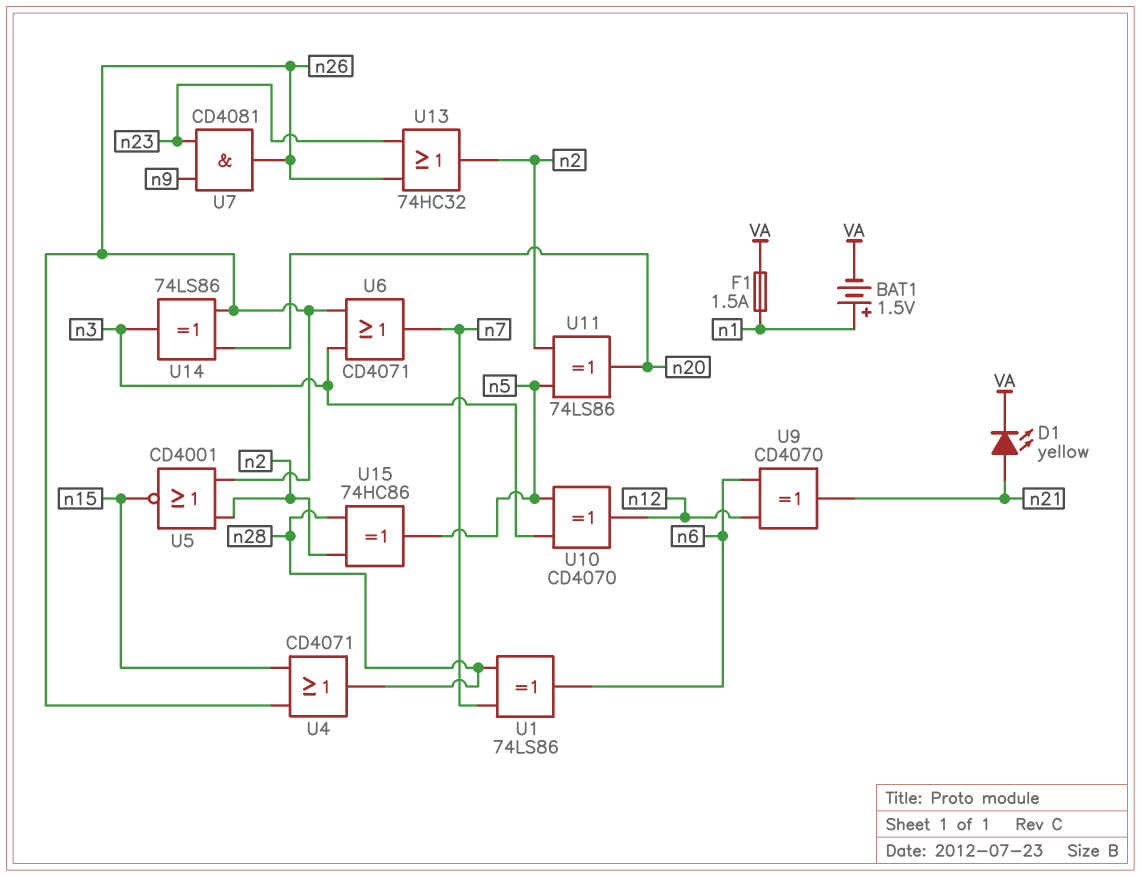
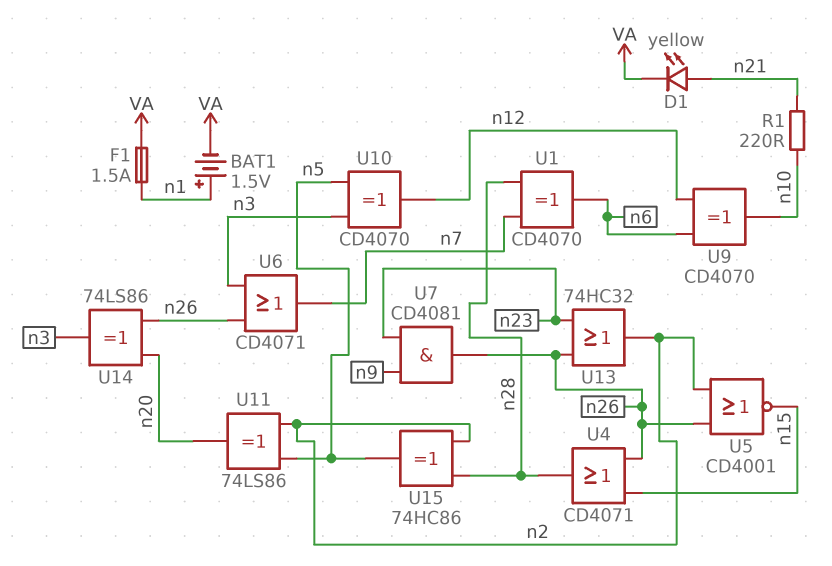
R1: none -> 220 (n10, n21)
U1: XOR 74LS86 (in n7, in n28, out n6) -> XOR CD4070 (in n7, in n28, out n6)
U9: XOR CD4070 (in n6, in n12, out n21) -> XOR CD4070 (in n6, in n12, out n10)

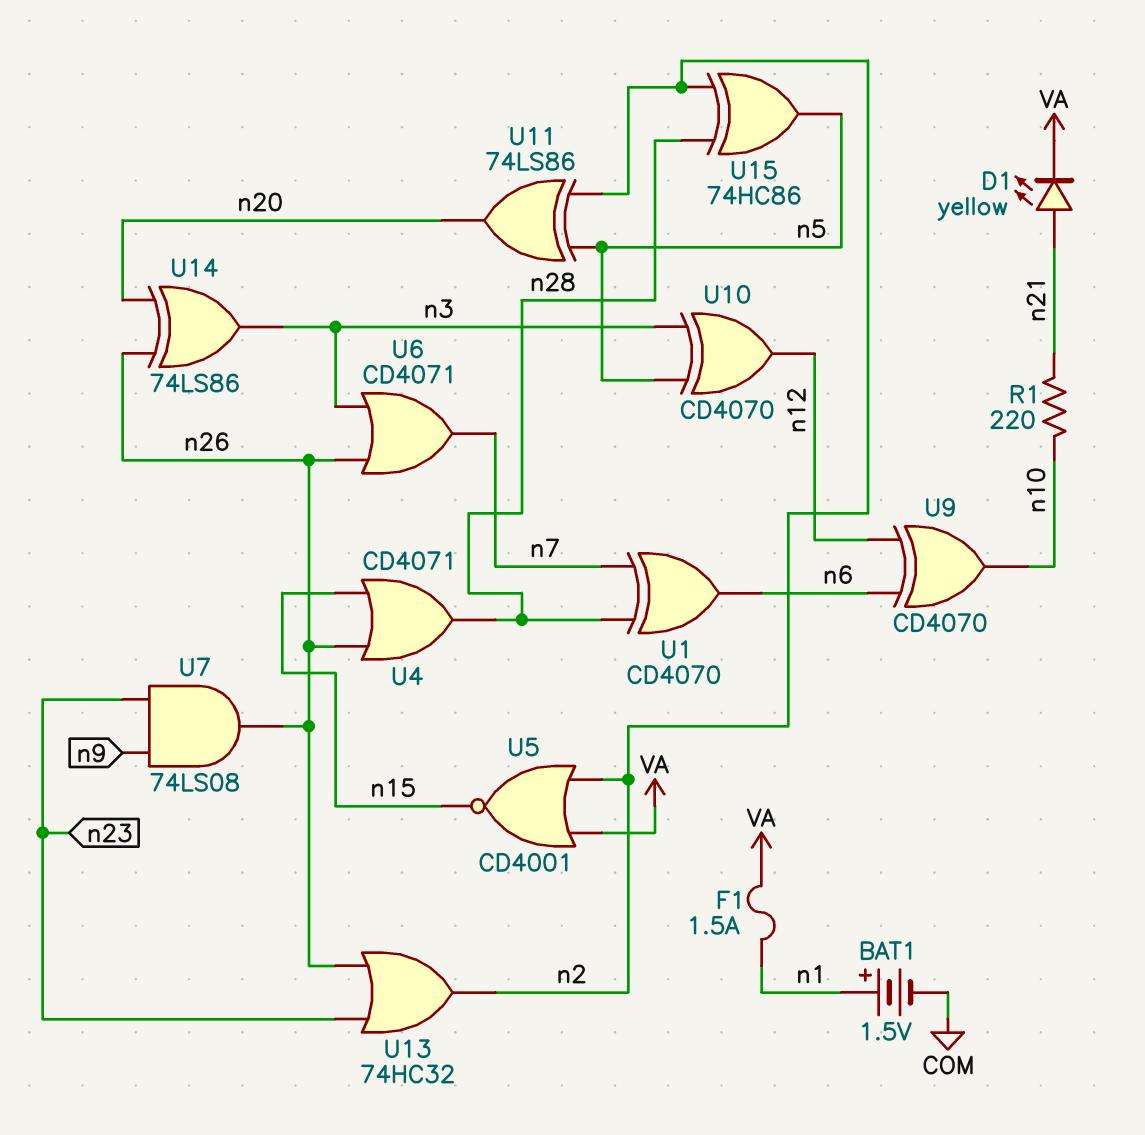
BAT1: 1.5V (plus n1, minus VA) -> 1.5V (plus n1, minus COM)
U5: NOR CD4001 (in n2, in n26, out n15) -> NOR CD4001 (in VA, in n2, out n15)
U7: AND CD4081 (in n9, in n23, out n26) -> AND 74LS08 (in n9, in n23, out n26)

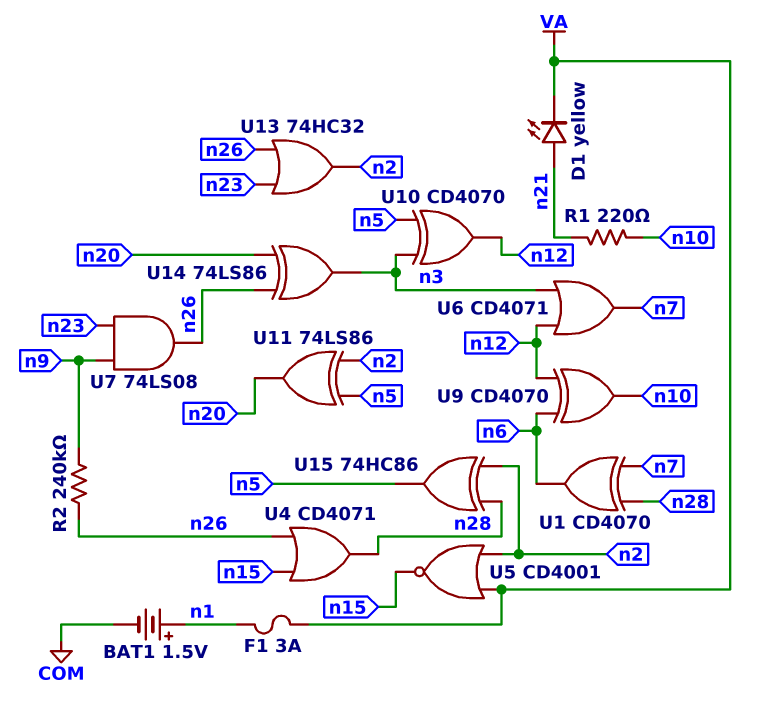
F1: 1.5A (VA, n1) -> 3A (VA, n1)
R2: none -> 240k (n9, n26)
U6: OR CD4071 (in n3, in n26, out n7) -> OR CD4071 (in n3, in n12, out n7)

